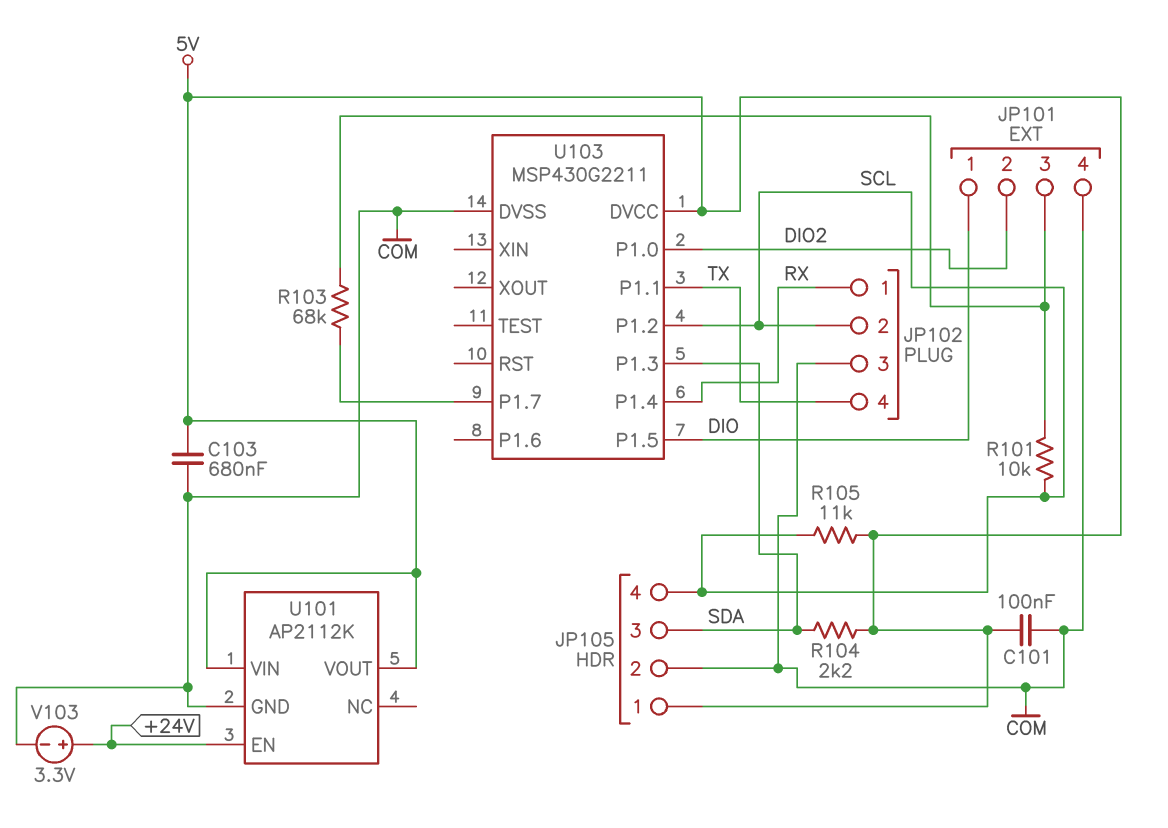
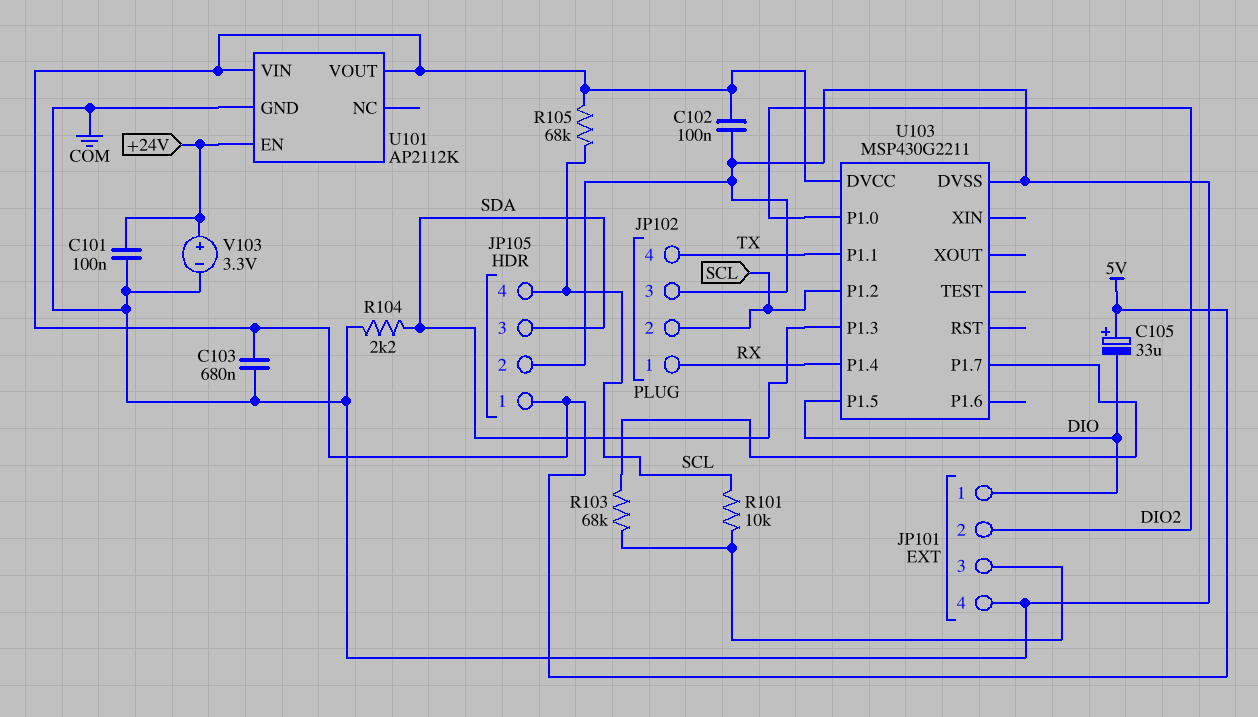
C101: 100nF (5V, COM) -> 100nF (+24V, COM)
C102: none -> 100nF (5V, COM)
C105: none -> 33uF (plus 5V, minus DIO)
R104: 2.2k (5V, SDA) -> 2.2k (COM, SDA)
R105: 11k (5V, SCL) -> 68k (5V, SCL)

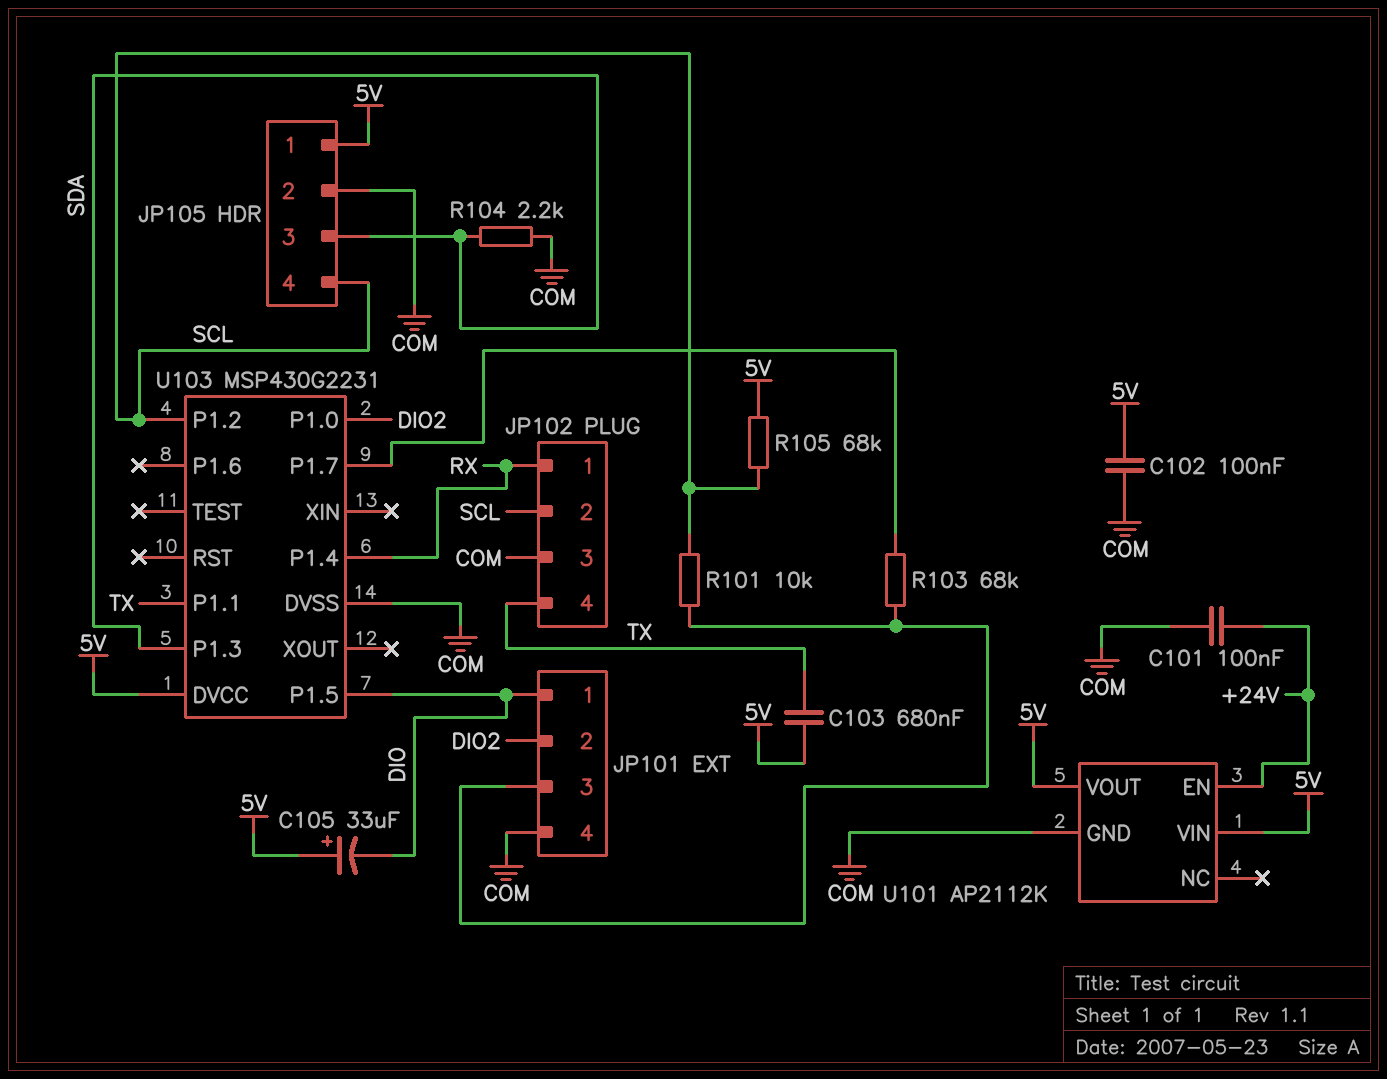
C103: 680nF (5V, COM) -> 680nF (5V, TX)
U103: MSP430G2211 -> MSP430G2231
V103: 3.3V (plus +24V, minus COM) -> none

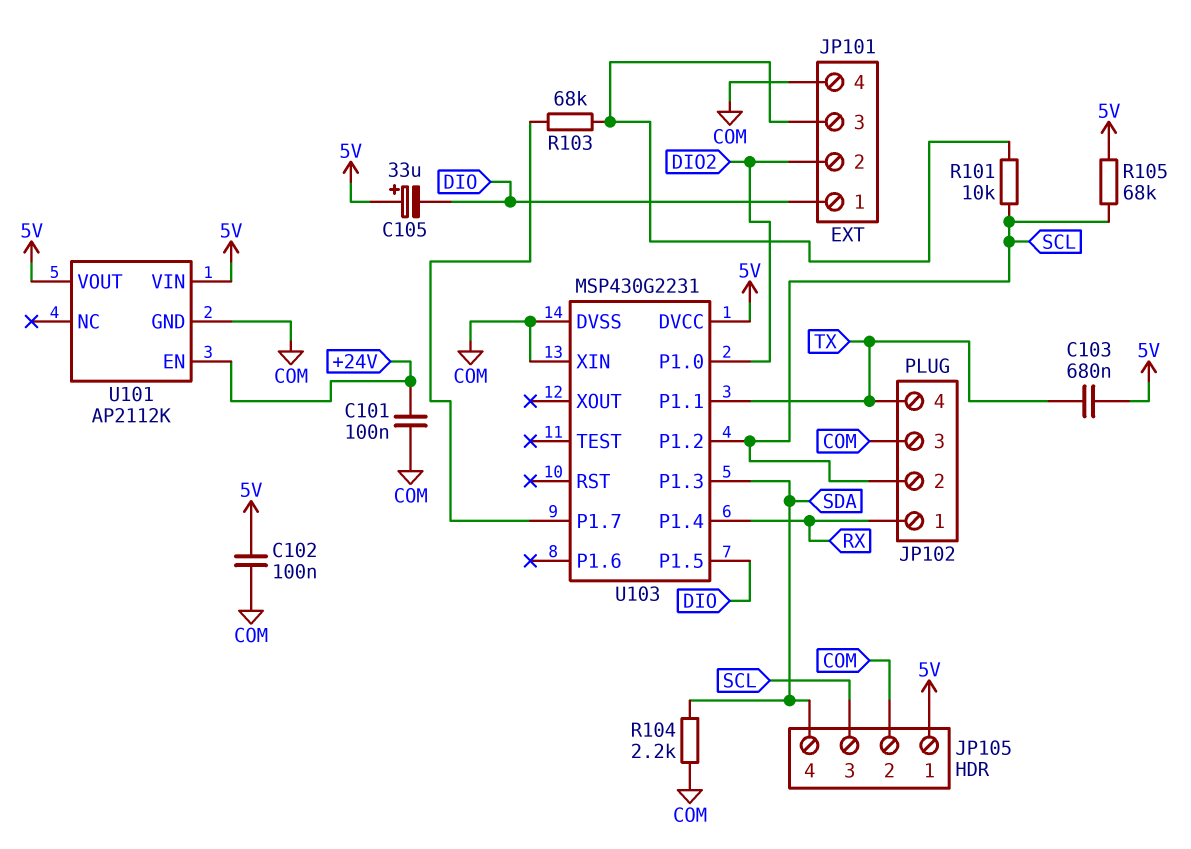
JP105 pin 3: SDA -> SCL
JP105 pin 4: SCL -> SDA
U103 pin XIN: none -> COM

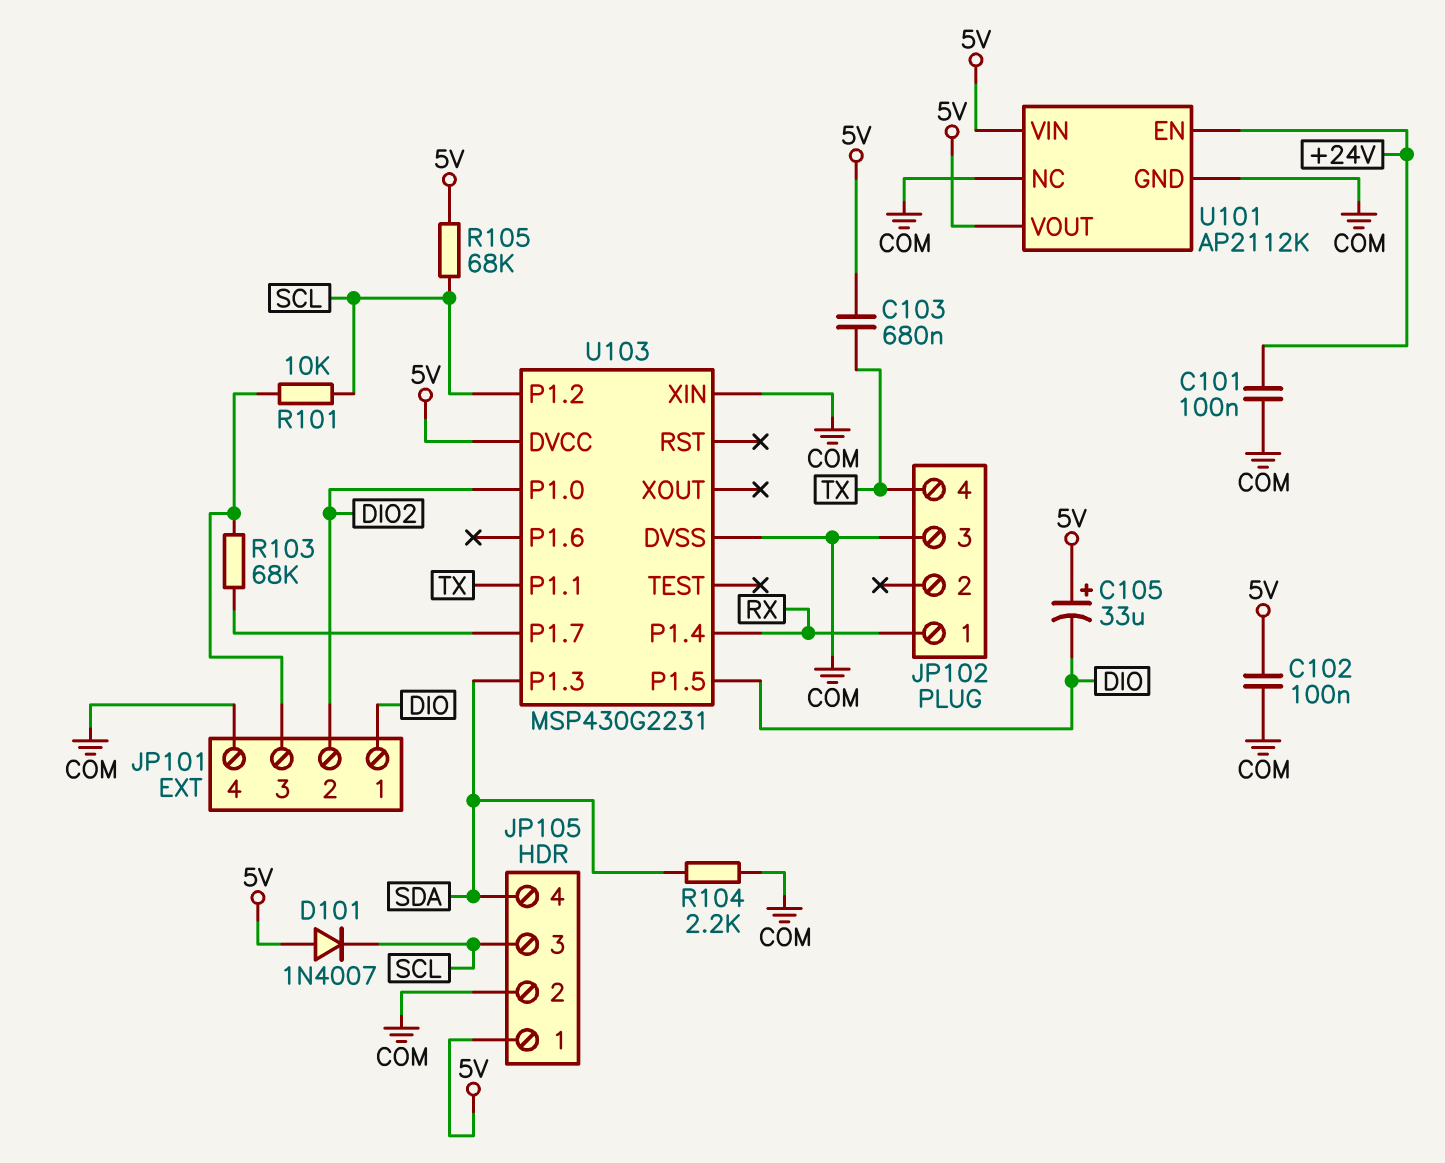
D101: none -> diode 1N4007 (A 5V, K SCL)
JP102 pin 2: SCL -> none
U101 pin NC: none -> COM

